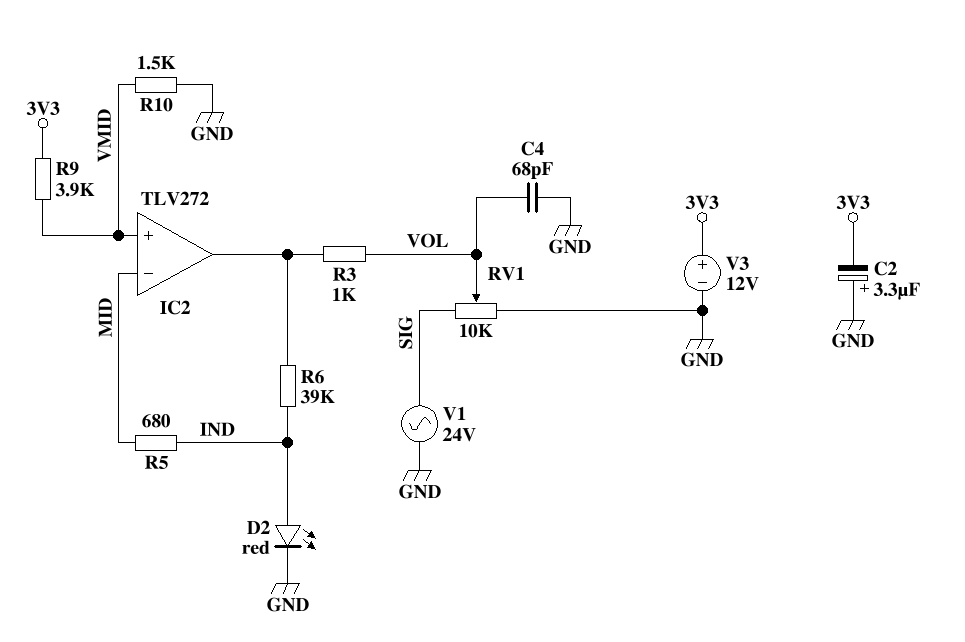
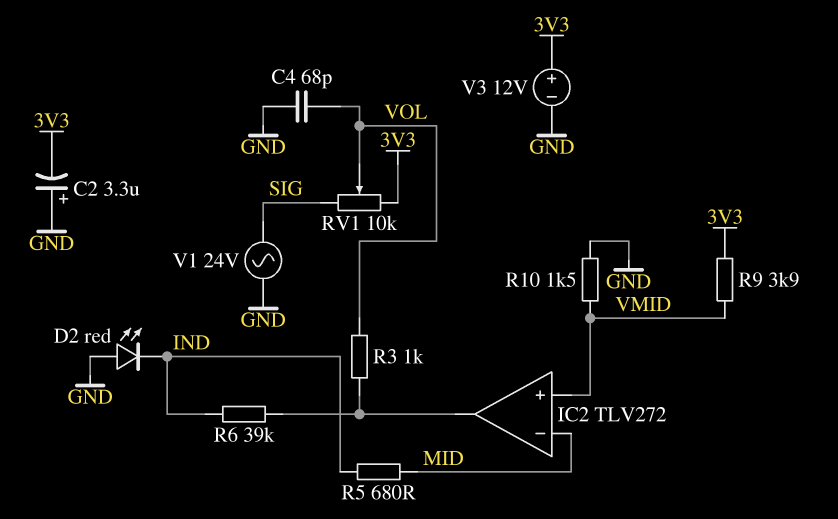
D2: LED red (A IND, K GND) -> LED red (A GND, K IND)
RV1: 10k (GND, SIG, wiper VOL) -> 10k (3V3, SIG, wiper VOL)

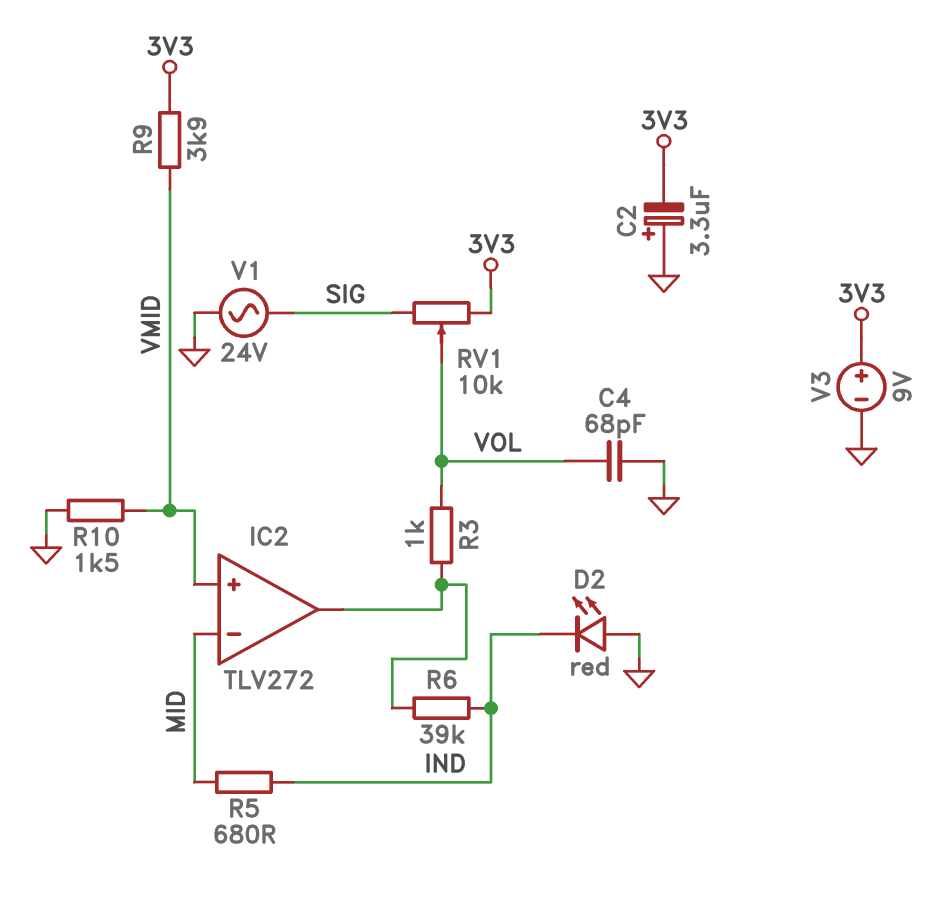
V3: 12V (plus 3V3, minus GND) -> 9V (plus 3V3, minus GND)

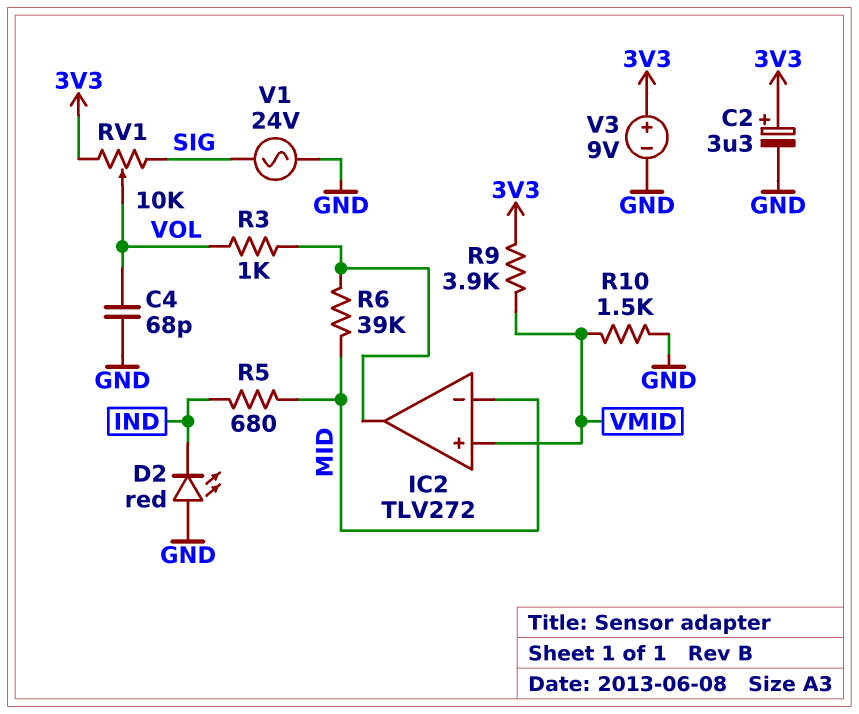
C2: 3.3uF (plus GND, minus 3V3) -> 3.3uF (plus 3V3, minus GND)
R6: 39k (IC2/out, IND) -> 39k (IC2/out, MID)

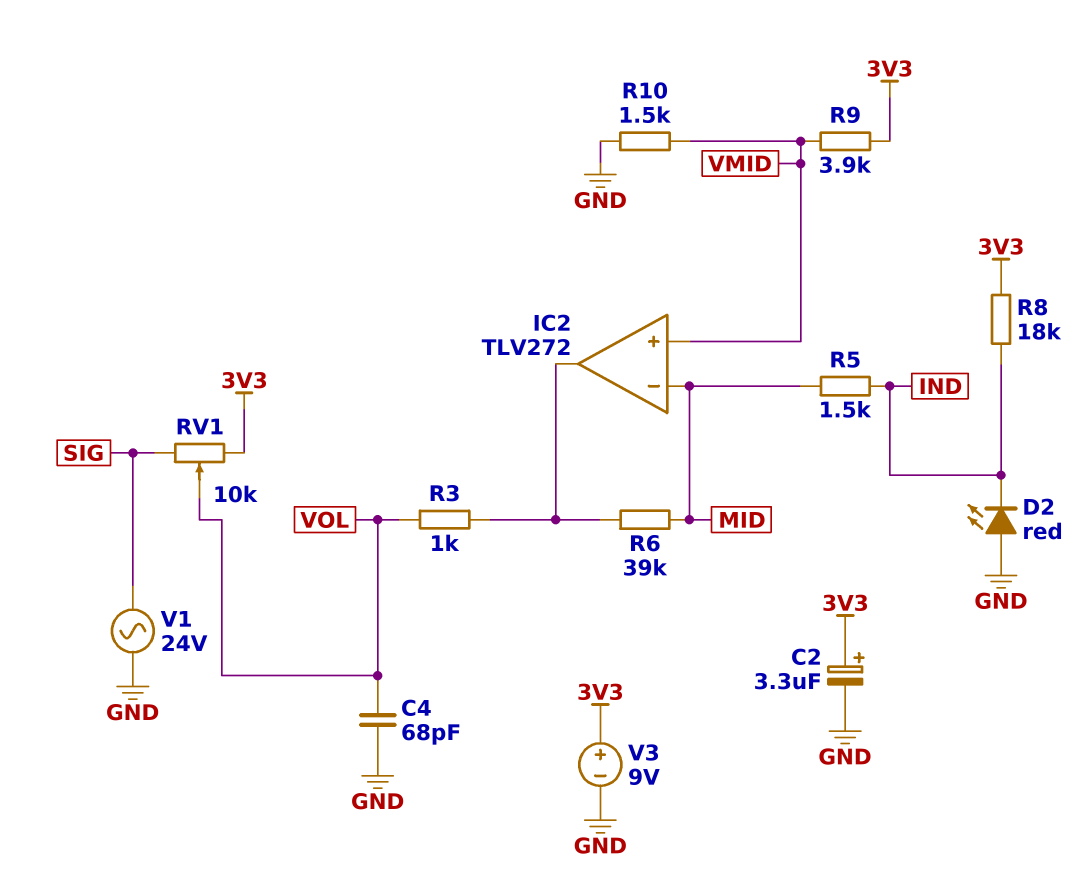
R5: 680 (IND, MID) -> 1.5k (IND, MID)
R8: none -> 18k (3V3, IND)

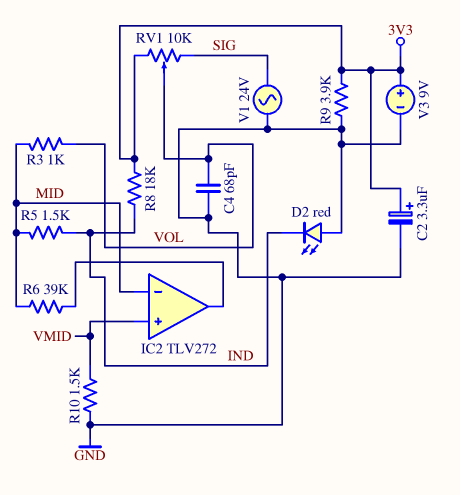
R3: 1k (IC2/out, VOL) -> 1k (MID, VOL)
R9: 3.9k (3V3, VMID) -> 3.9k (3V3, GND)

